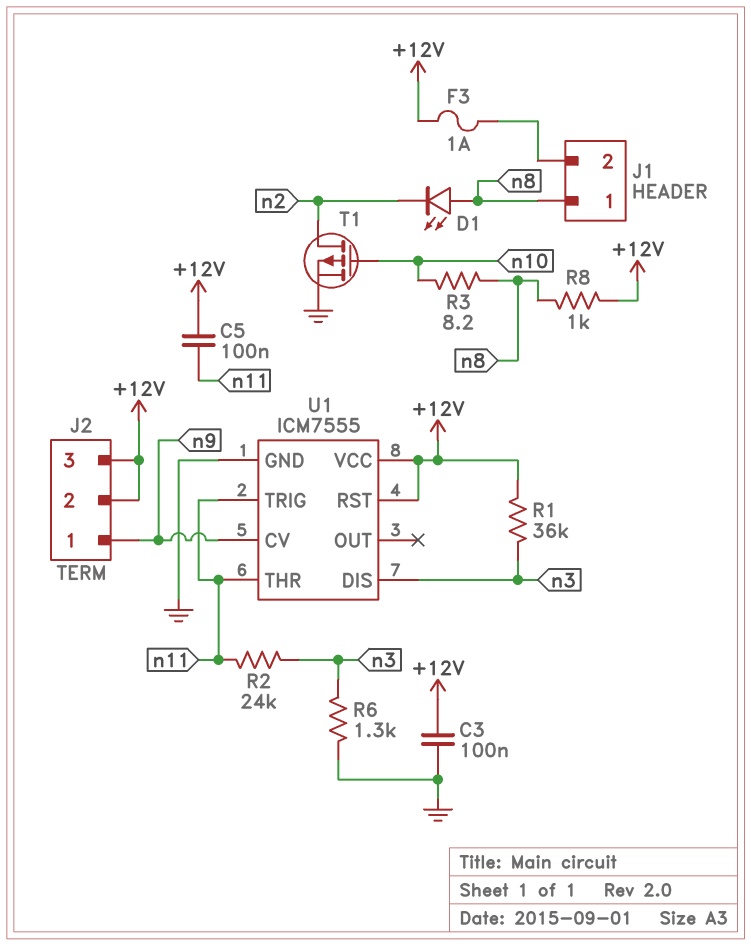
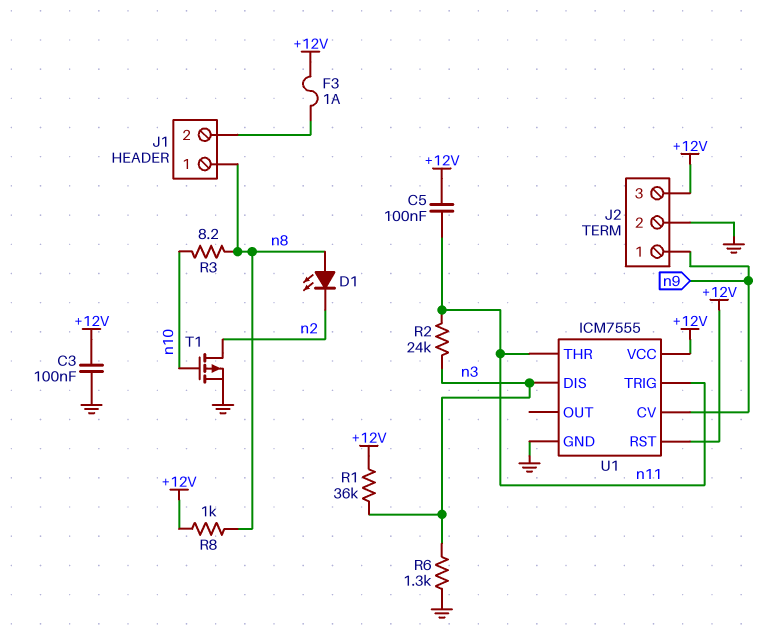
J2 pin 2: +12V -> GND

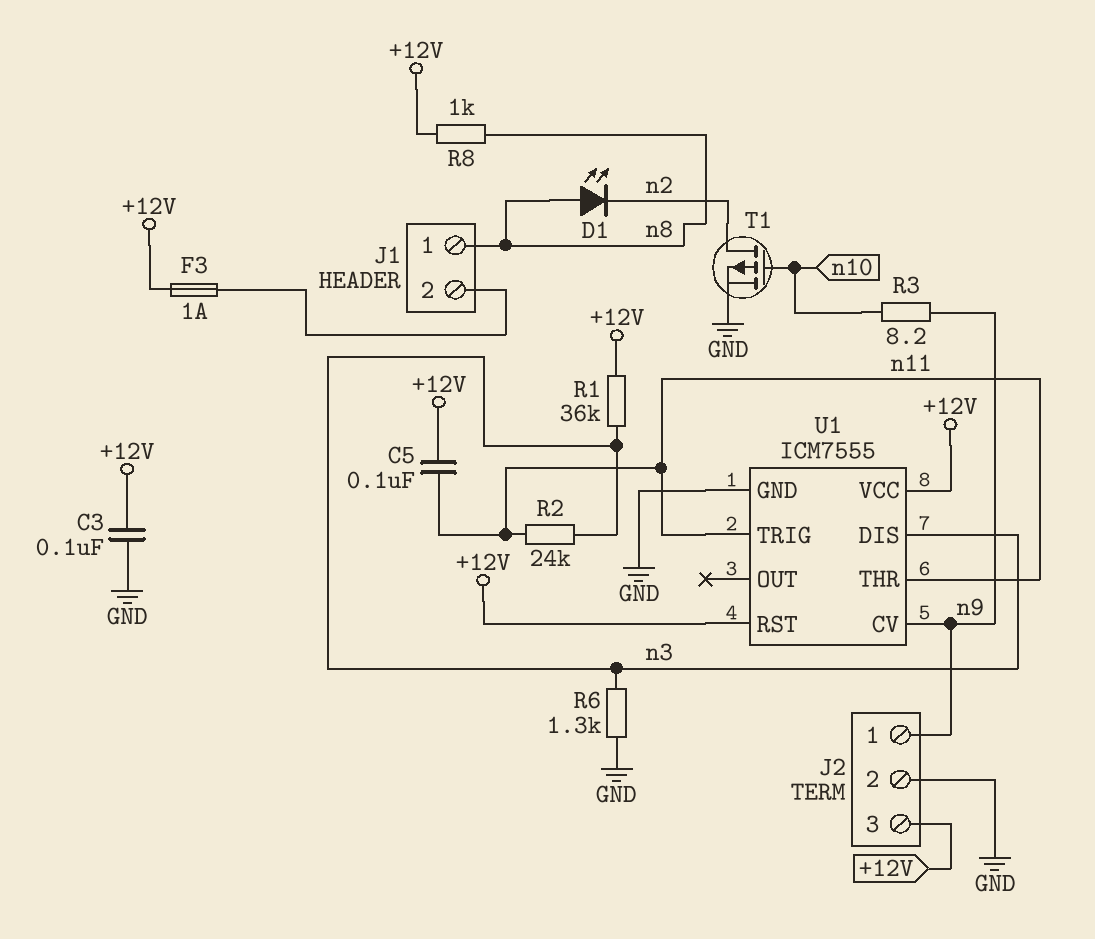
R3: 8.2 (n8, n10) -> 8.2 (n9, n10)

